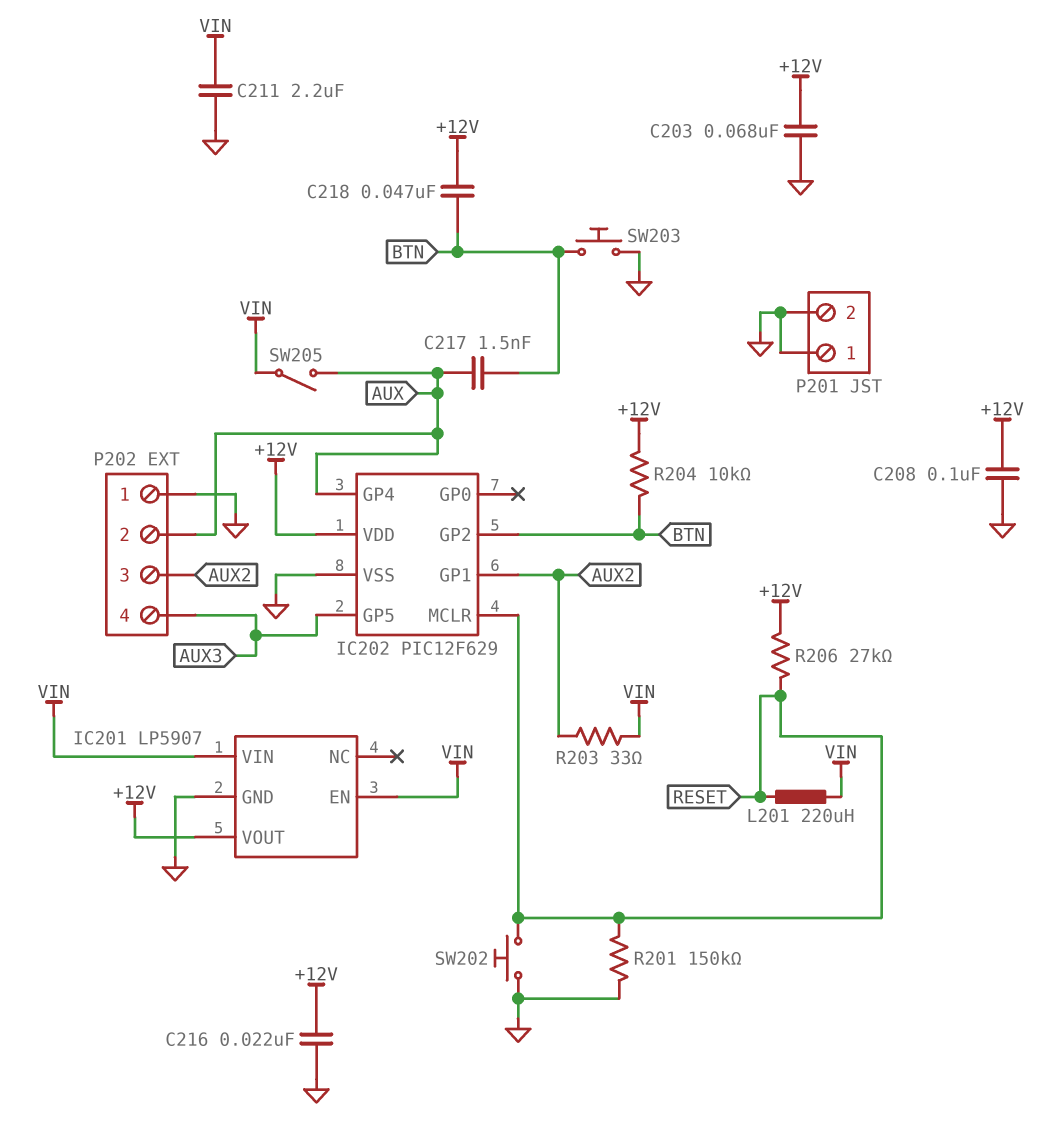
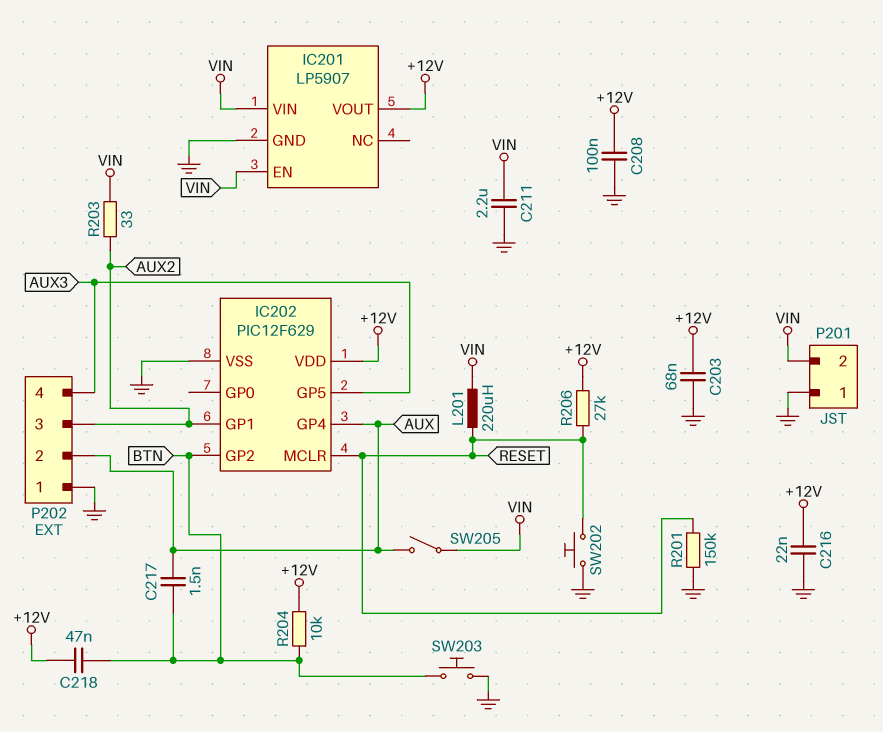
P201 pin 2: GND -> VIN

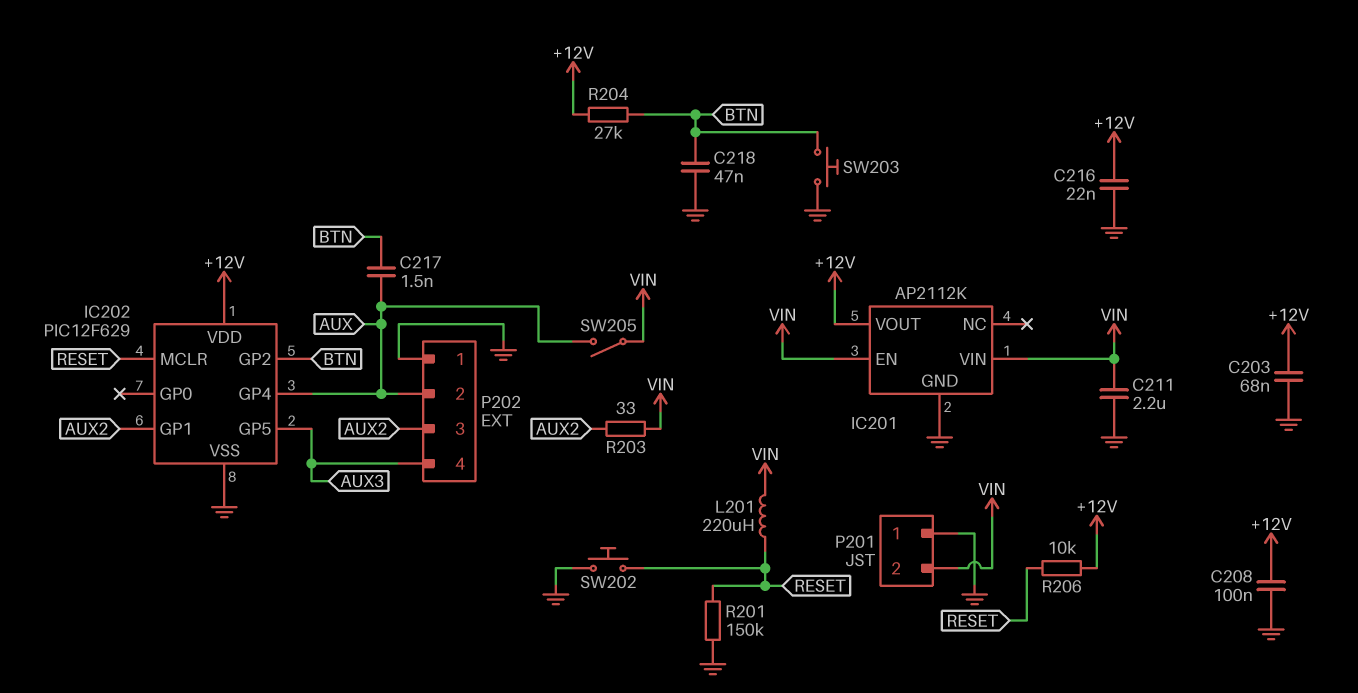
C218: 47nF (+12V, BTN) -> 47nF (BTN, GND)
IC201: LP5907 -> AP2112K
R204: 10k (+12V, BTN) -> 27k (+12V, BTN)
R206: 27k (+12V, RESET) -> 10k (+12V, RESET)

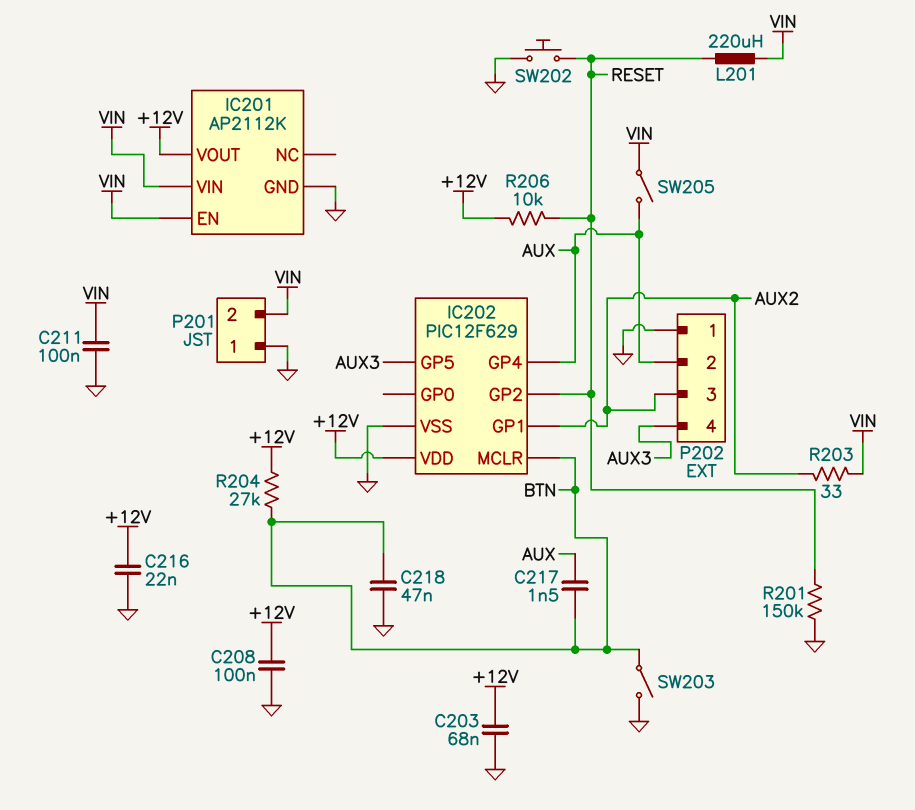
C211: 2.2uF (GND, VIN) -> 100nF (GND, VIN)
IC202 pin GP2: BTN -> RESET
IC202 pin MCLR: RESET -> BTN
SW203: button (BTN, GND) -> switch (BTN, GND)

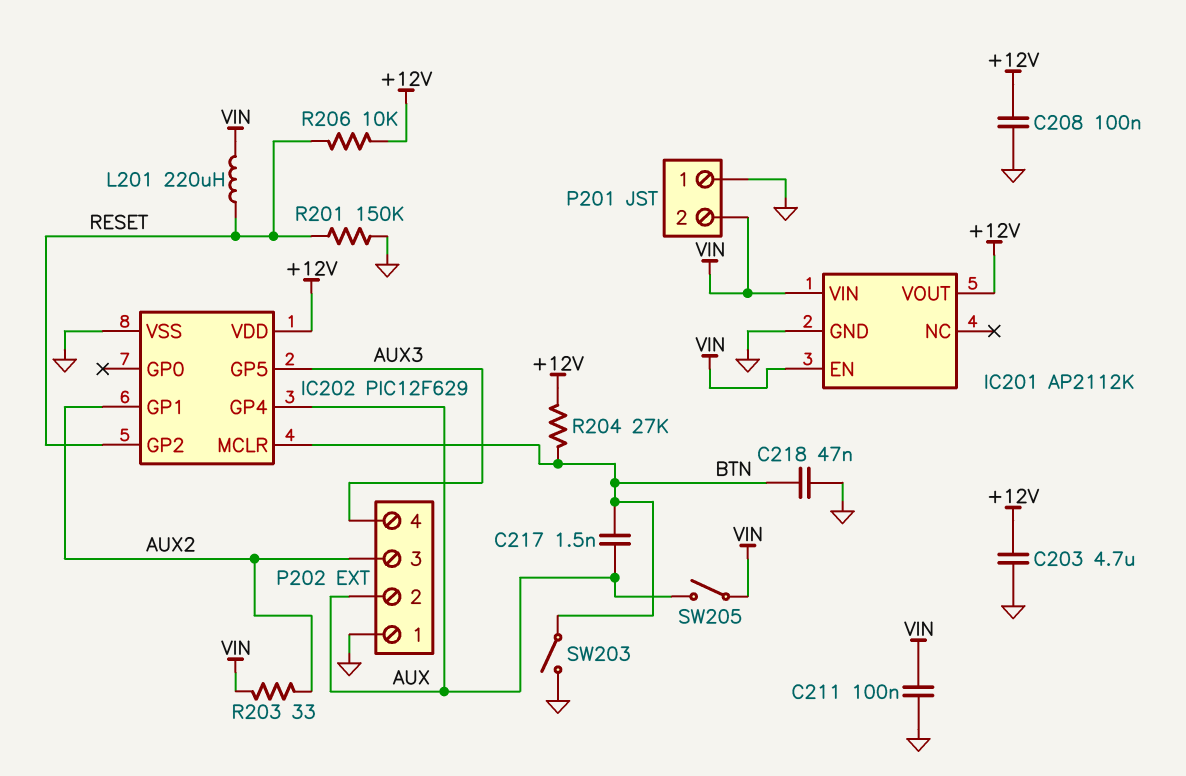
C203: 68nF (+12V, GND) -> 4.7uF (+12V, GND)
C216: 22nF (+12V, GND) -> none
SW202: button (GND, RESET) -> none

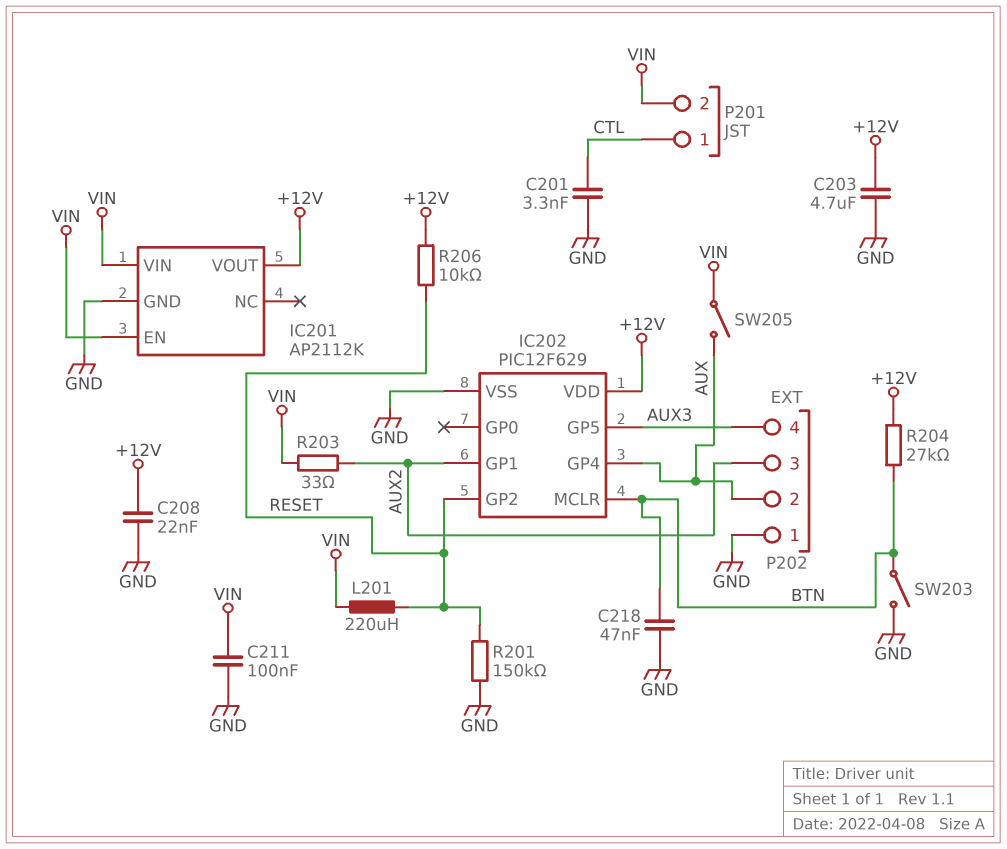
C201: none -> 3.3nF (CTL, GND)
C208: 100nF (+12V, GND) -> 22nF (+12V, GND)
C217: 1.5nF (AUX, BTN) -> none
P201 pin 1: GND -> CTL

